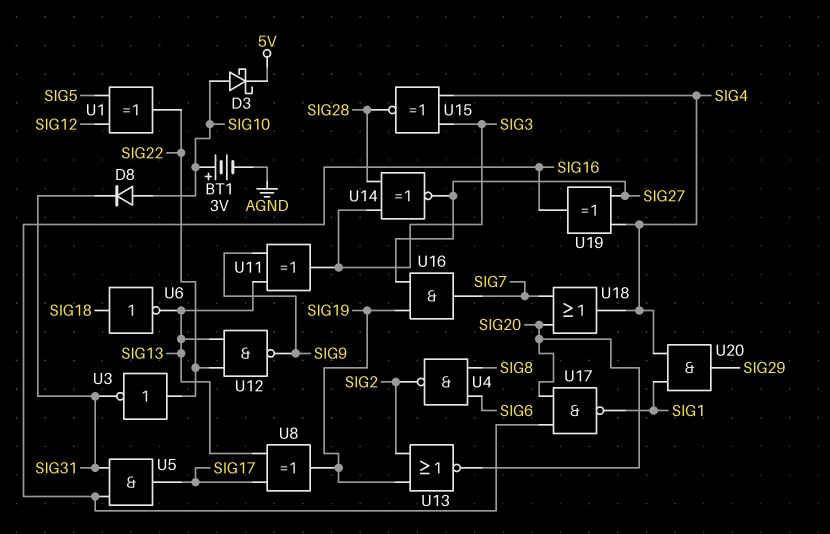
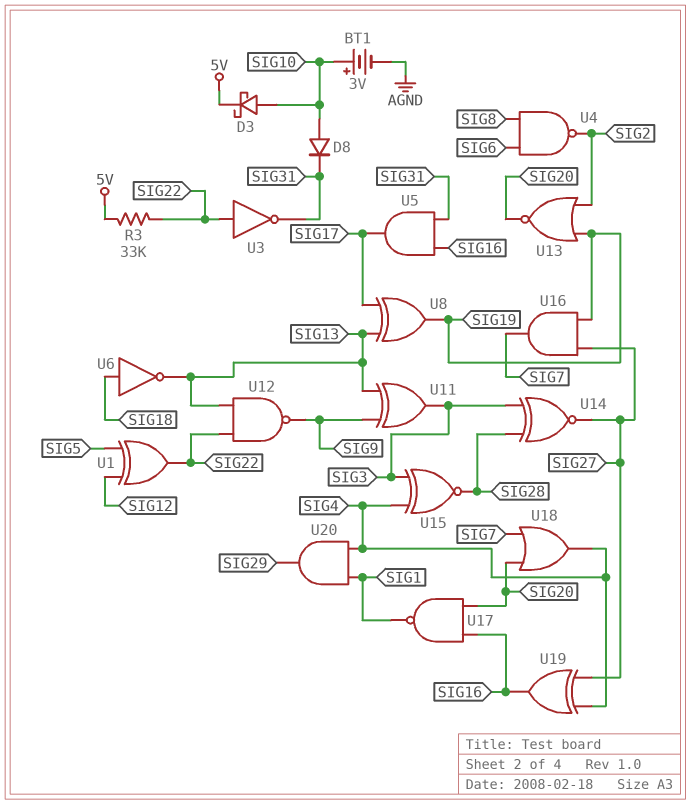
R3: none -> 33k (5V, SIG22)

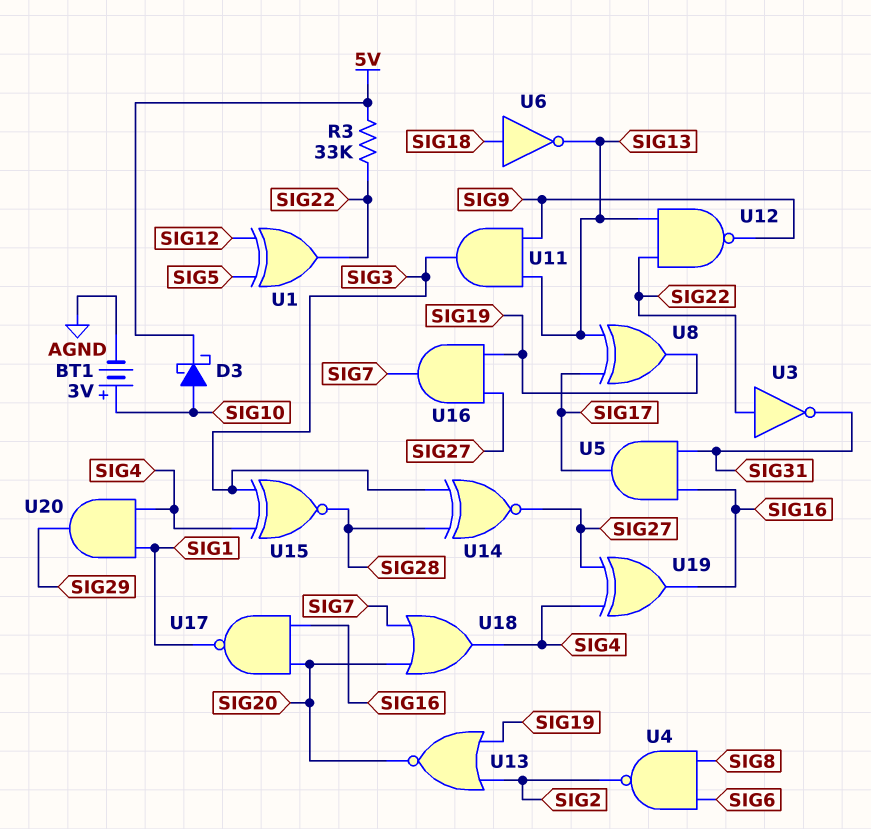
D8: diode (A SIG10, K SIG31) -> none
U11: XOR (in SIG9, in SIG13, out SIG3) -> AND (in SIG9, in SIG13, out SIG3)

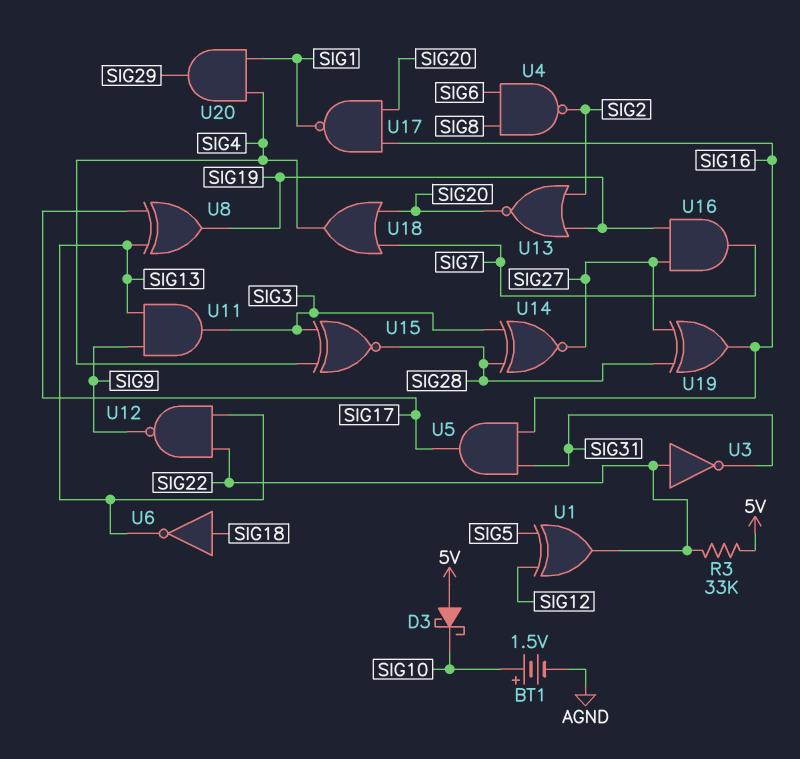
BT1: 3V (plus SIG10, minus AGND) -> 1.5V (plus SIG10, minus AGND)
D3: schottky (A SIG10, K 5V) -> schottky (A 5V, K SIG10)
U19: XOR (in SIG4, in SIG27, out SIG16) -> XOR (in SIG27, in SIG28, out SIG16)

